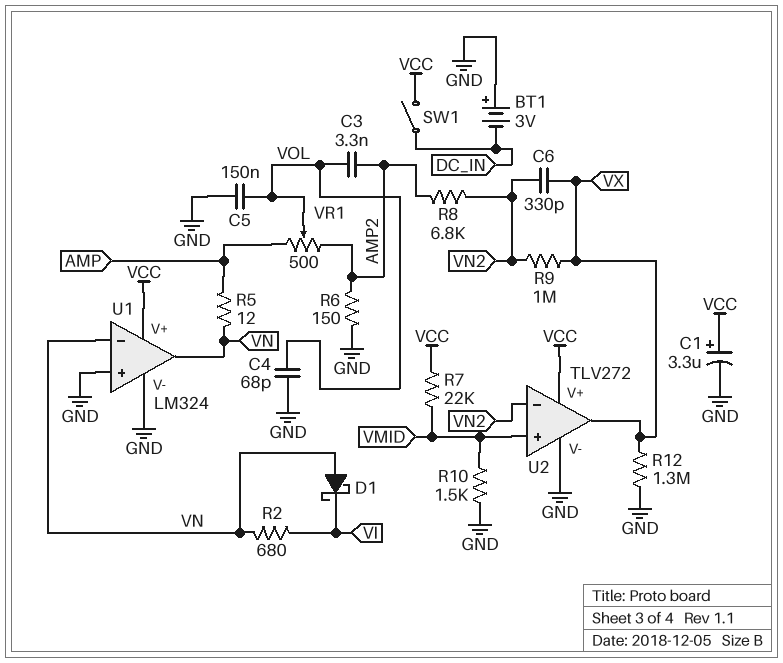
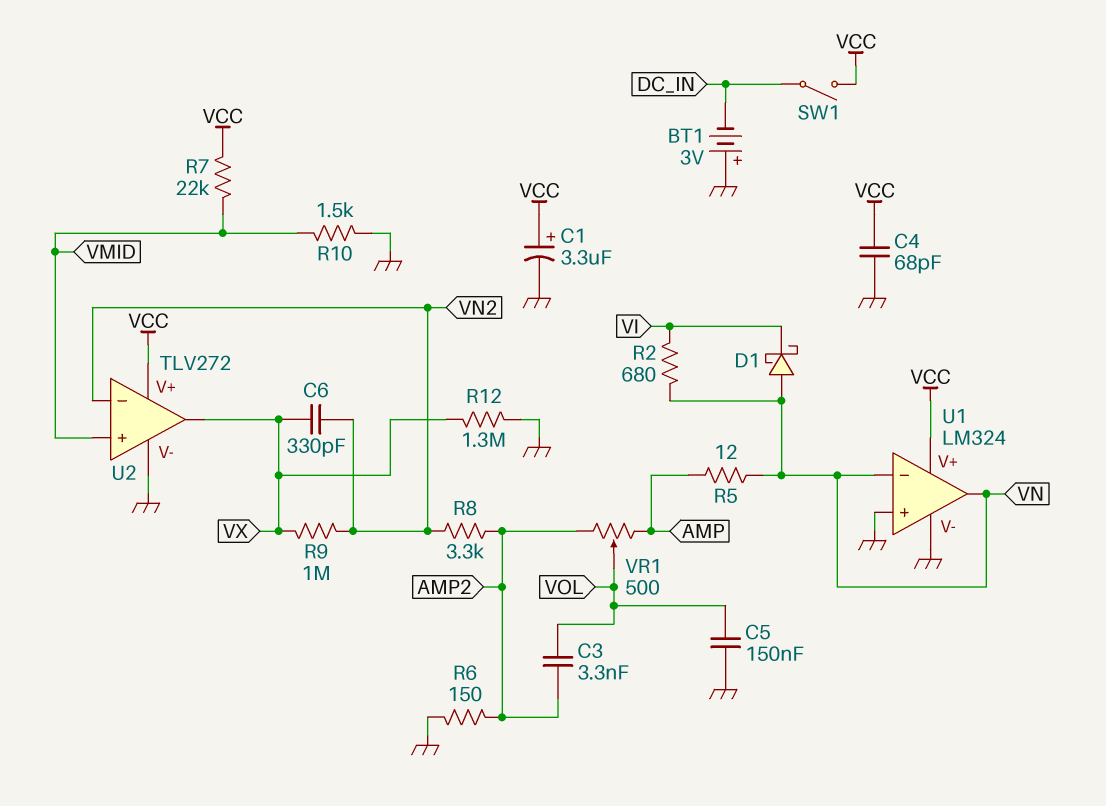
C4: 68pF (GND, VOL) -> 68pF (GND, VCC)
R8: 6.8k (AMP2, VN2) -> 3.3k (AMP2, VN2)

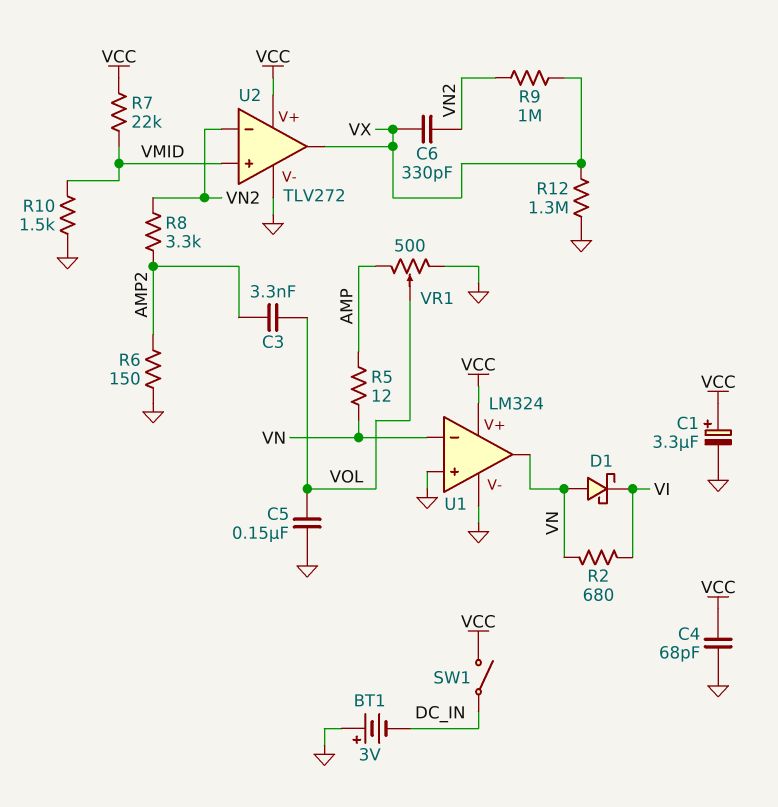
VR1: 500 (AMP, AMP2, wiper VOL) -> 500 (AMP, GND, wiper VOL)

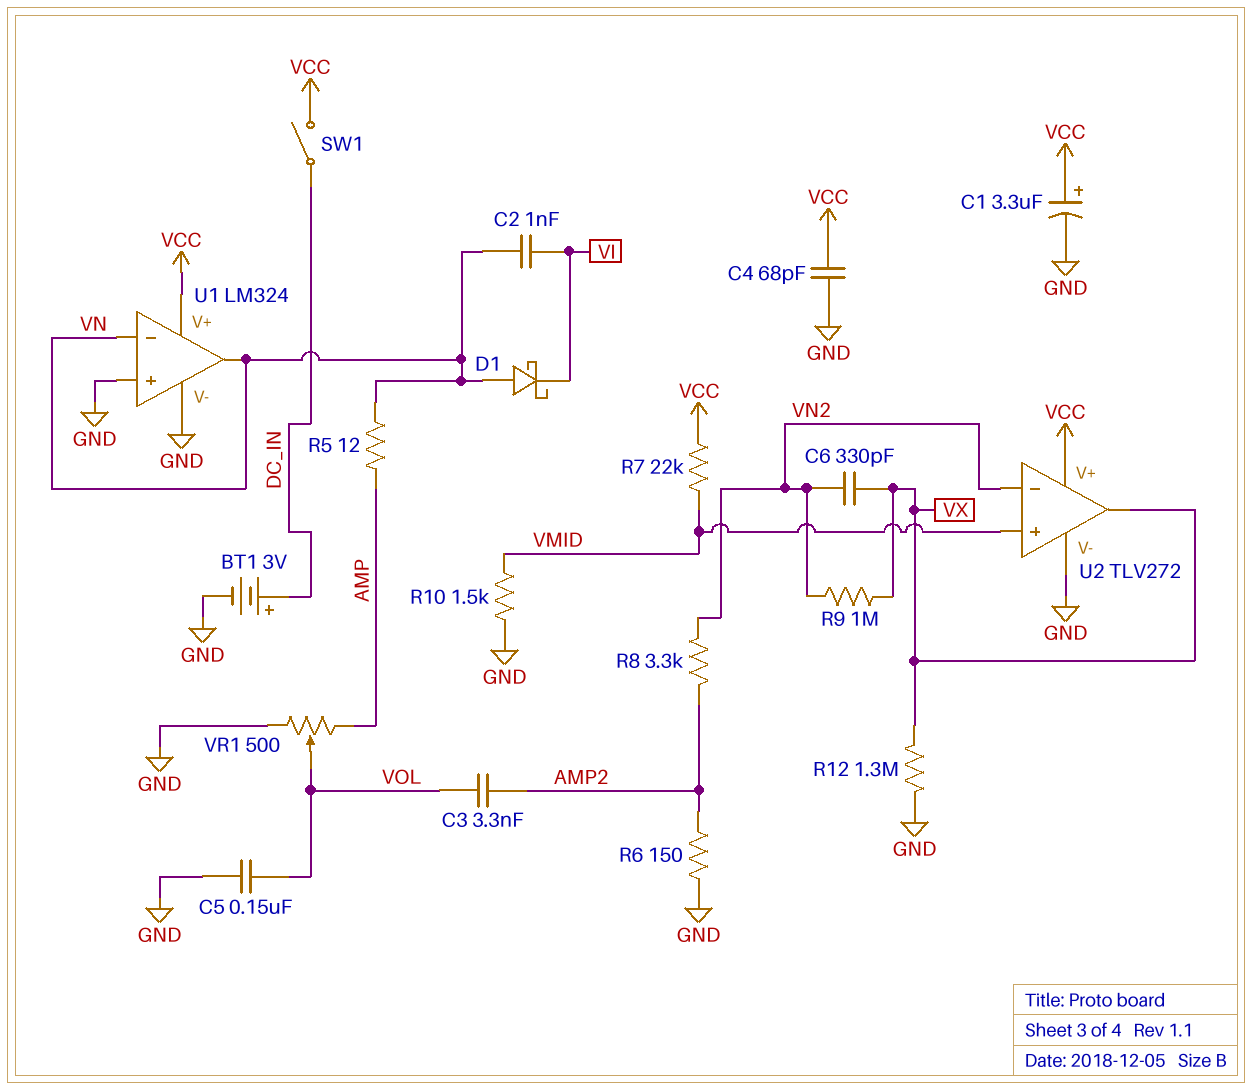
BT1: 3V (plus GND, minus DC_IN) -> 3V (plus DC_IN, minus GND)
C2: none -> 1nF (VI, VN)
R2: 680 (VI, VN) -> none

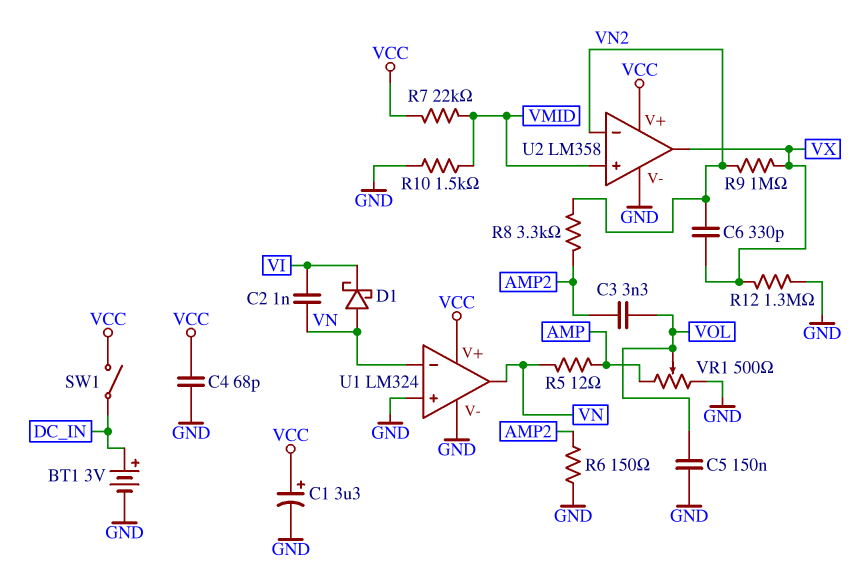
U2: TLV272 -> LM358

